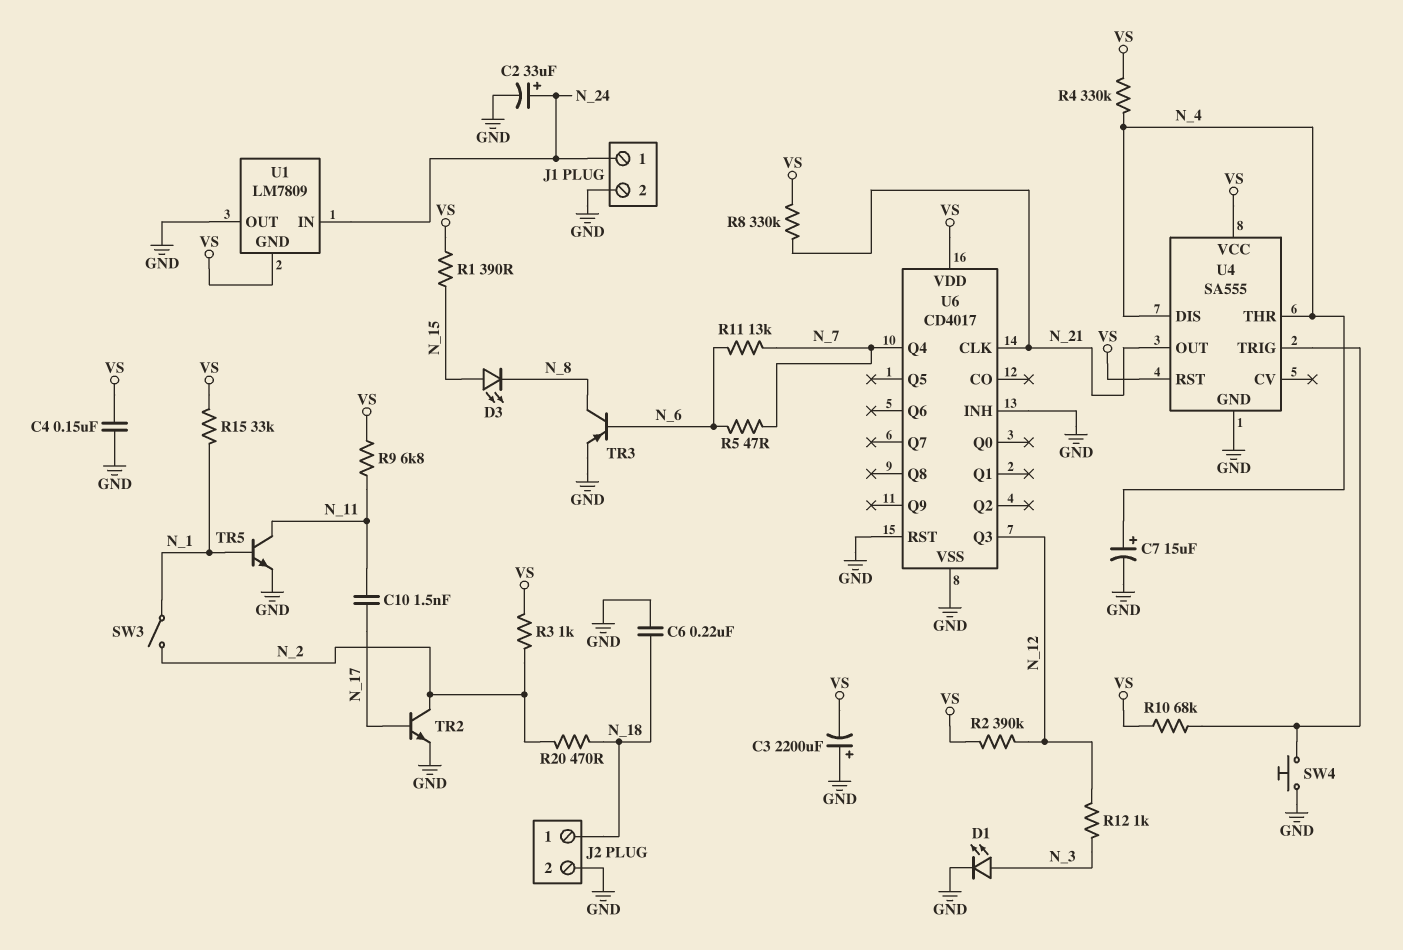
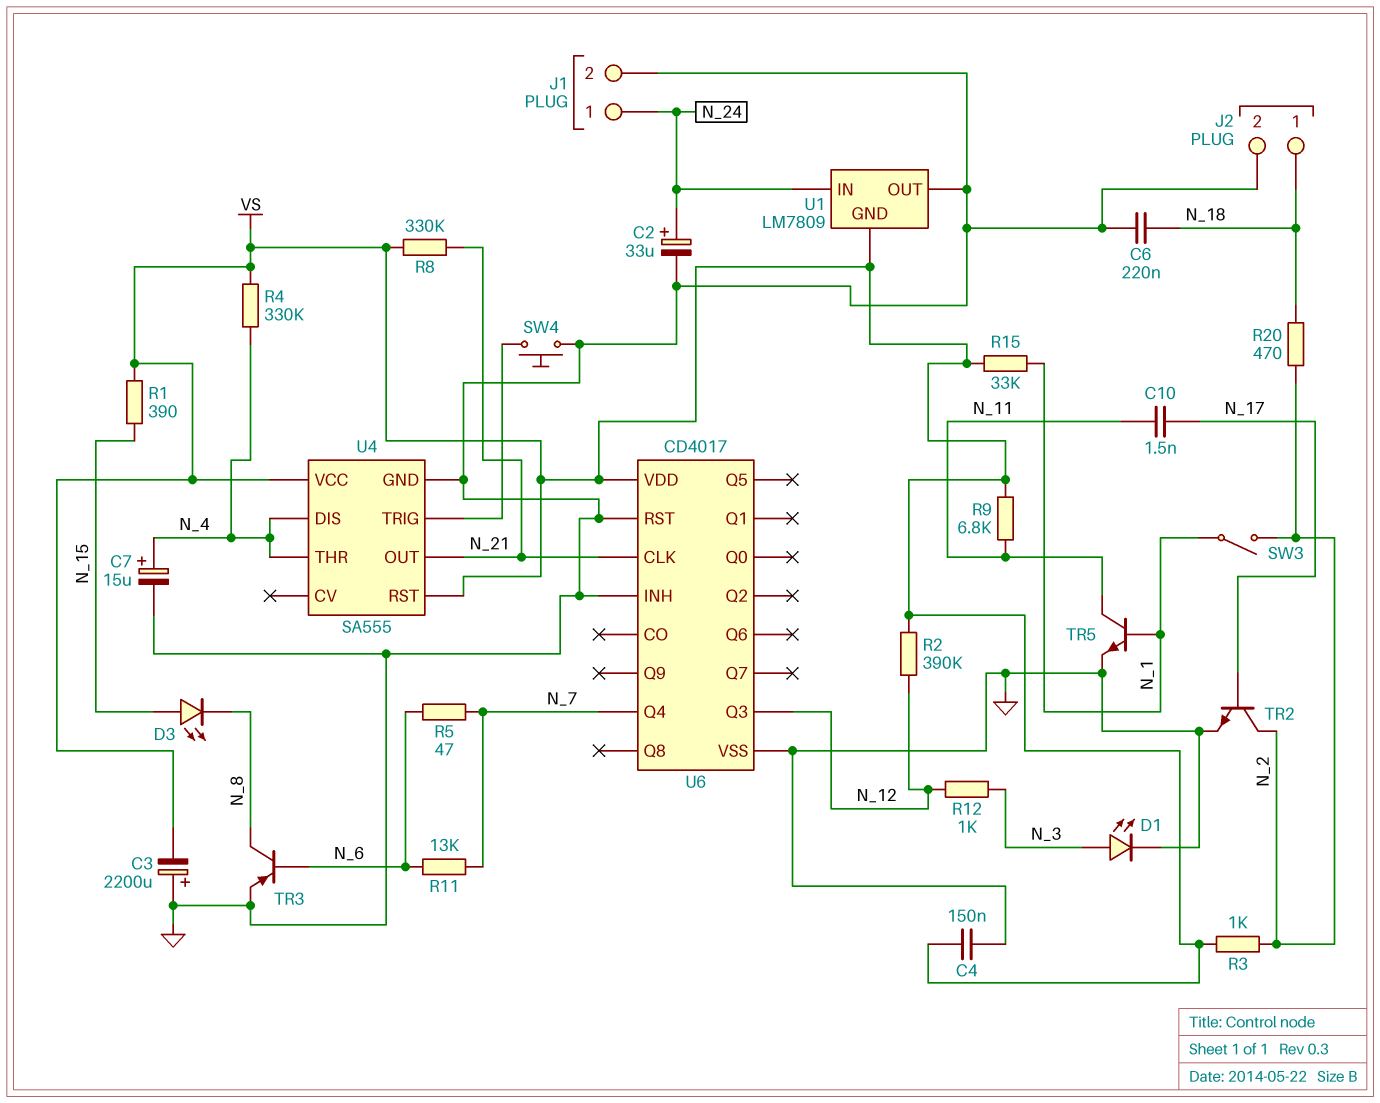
R10: 68k (U4/TRIG, VS) -> none

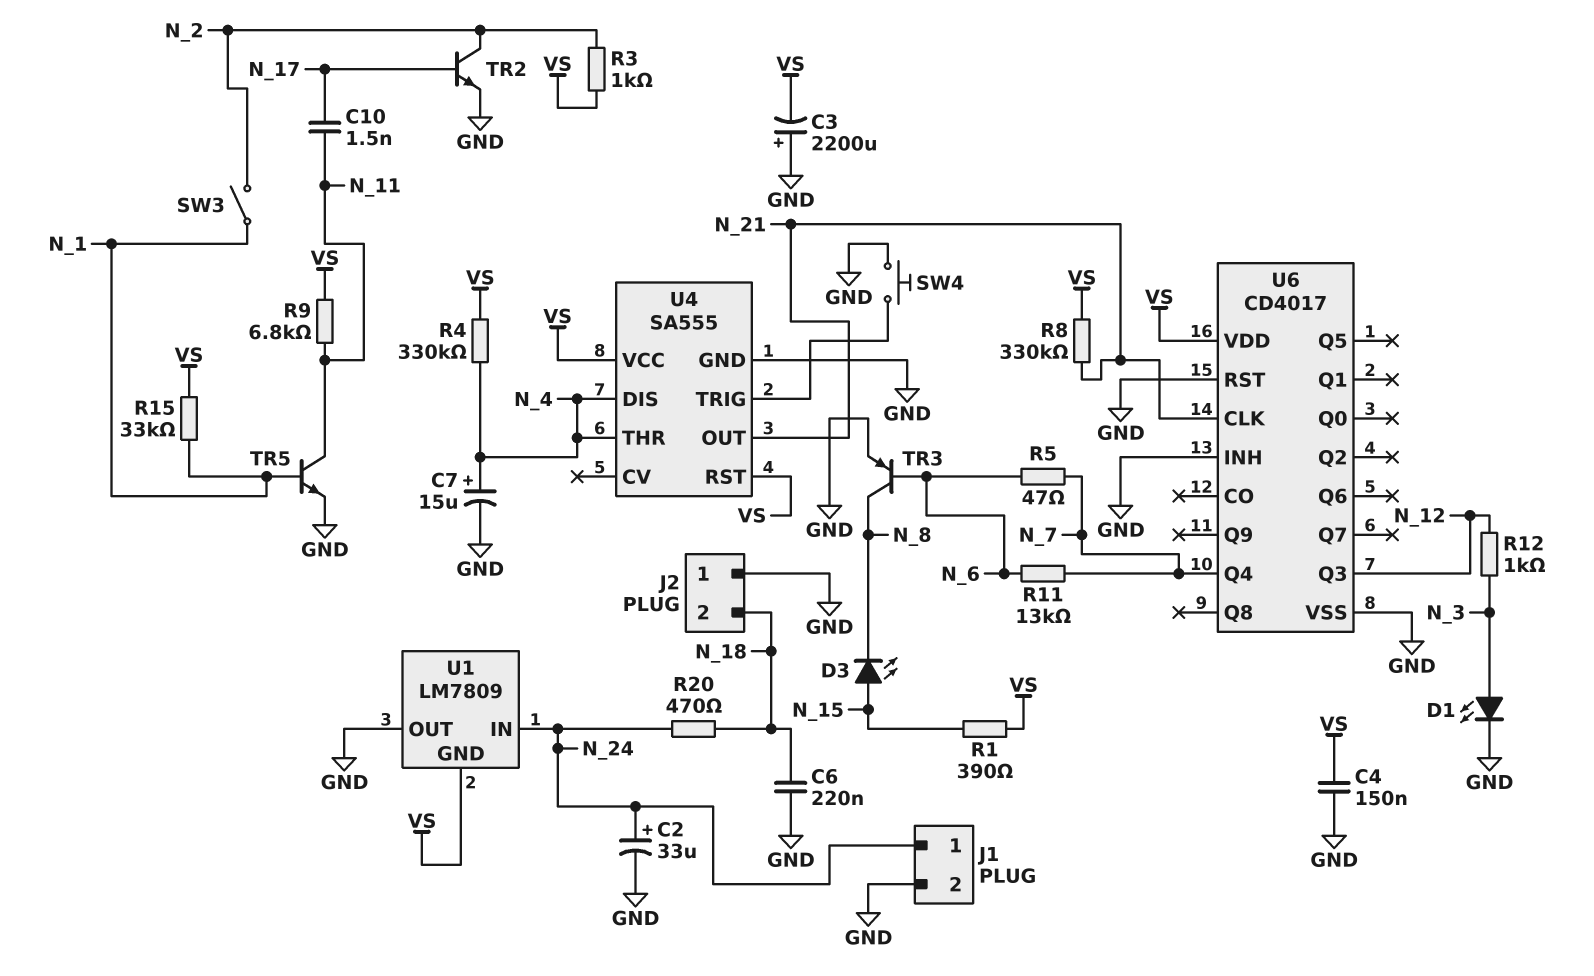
J2 pin 1: N_18 -> GND
J2 pin 2: GND -> N_18
R2: 390k (N_12, VS) -> none
R20: 470 (N_2, N_18) -> 470 (N_18, N_24)

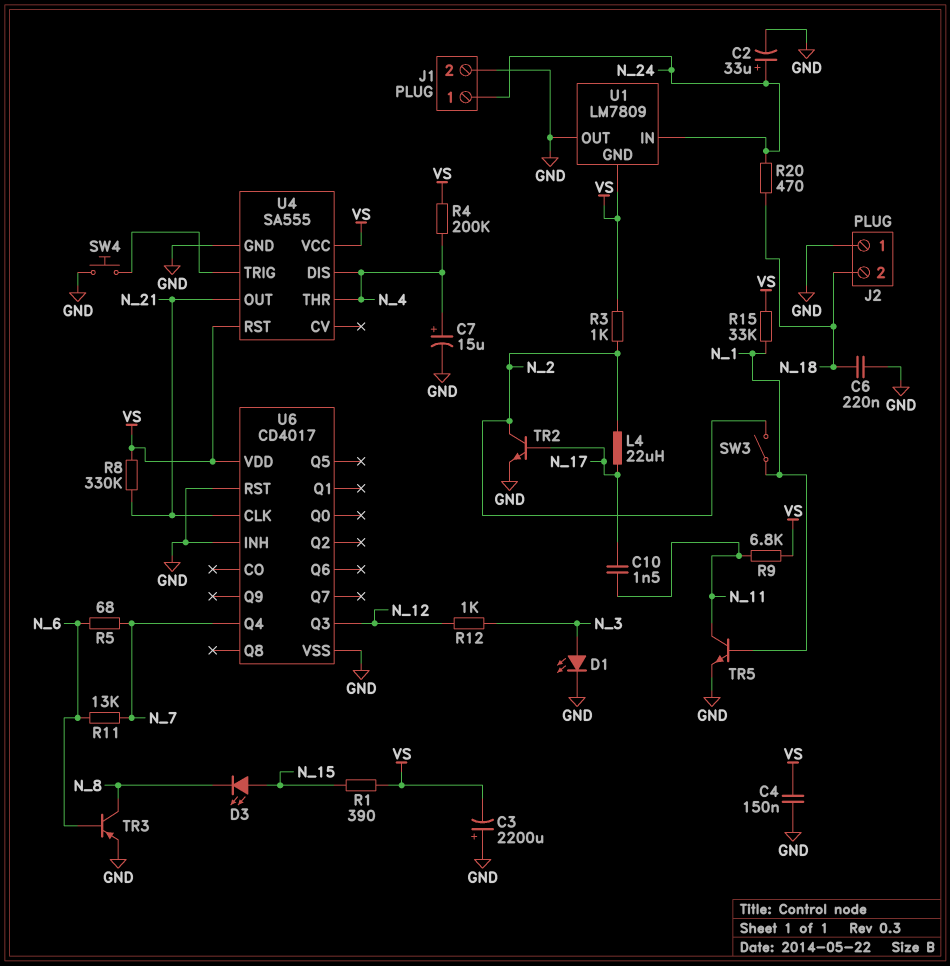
L4: none -> 22uH (N_2, N_17)
R4: 330k (N_4, VS) -> 200k (N_4, VS)
R5: 47 (N_6, N_7) -> 68 (N_6, N_7)

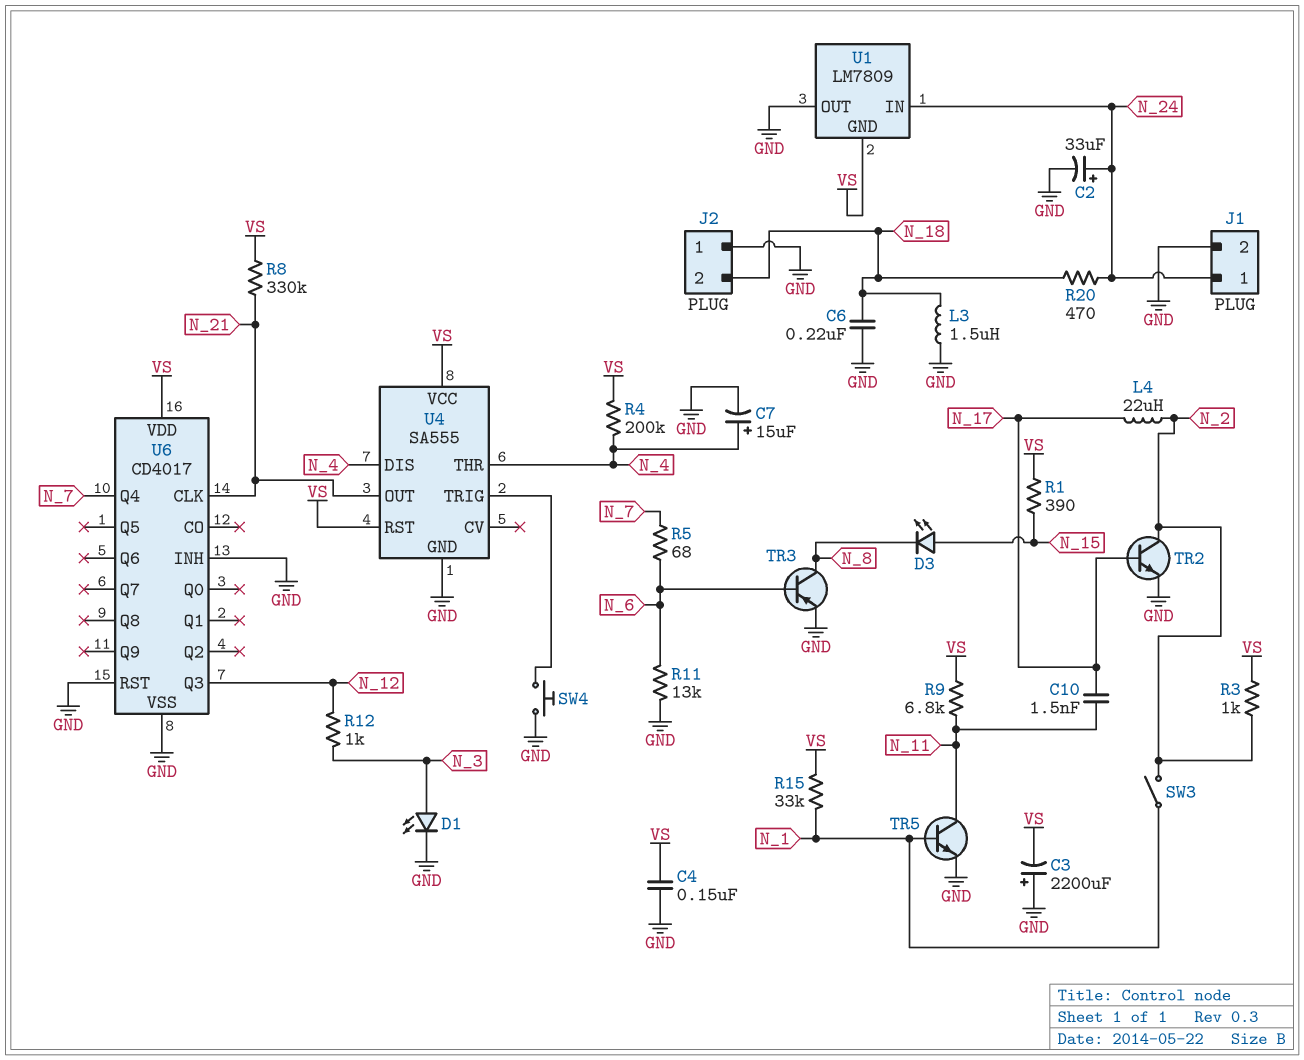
L3: none -> 1.5uH (GND, N_18)
R11: 13k (N_6, N_7) -> 13k (GND, N_6)

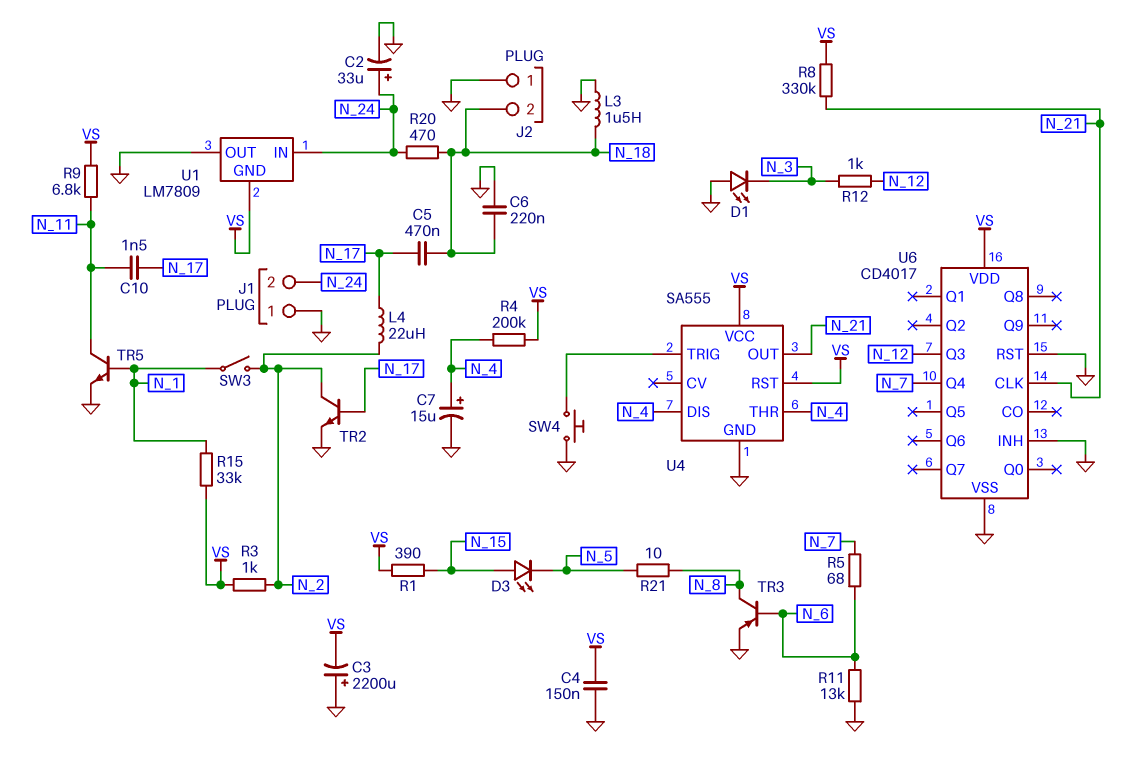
C5: none -> 470nF (N_17, N_18)
D1: LED (A N_3, K GND) -> LED (A GND, K N_3)
D3: LED (A N_15, K N_8) -> LED (A N_15, K N_5)
J1 pin 1: N_24 -> GND
J1 pin 2: GND -> N_24
R21: none -> 10 (N_5, N_8)

